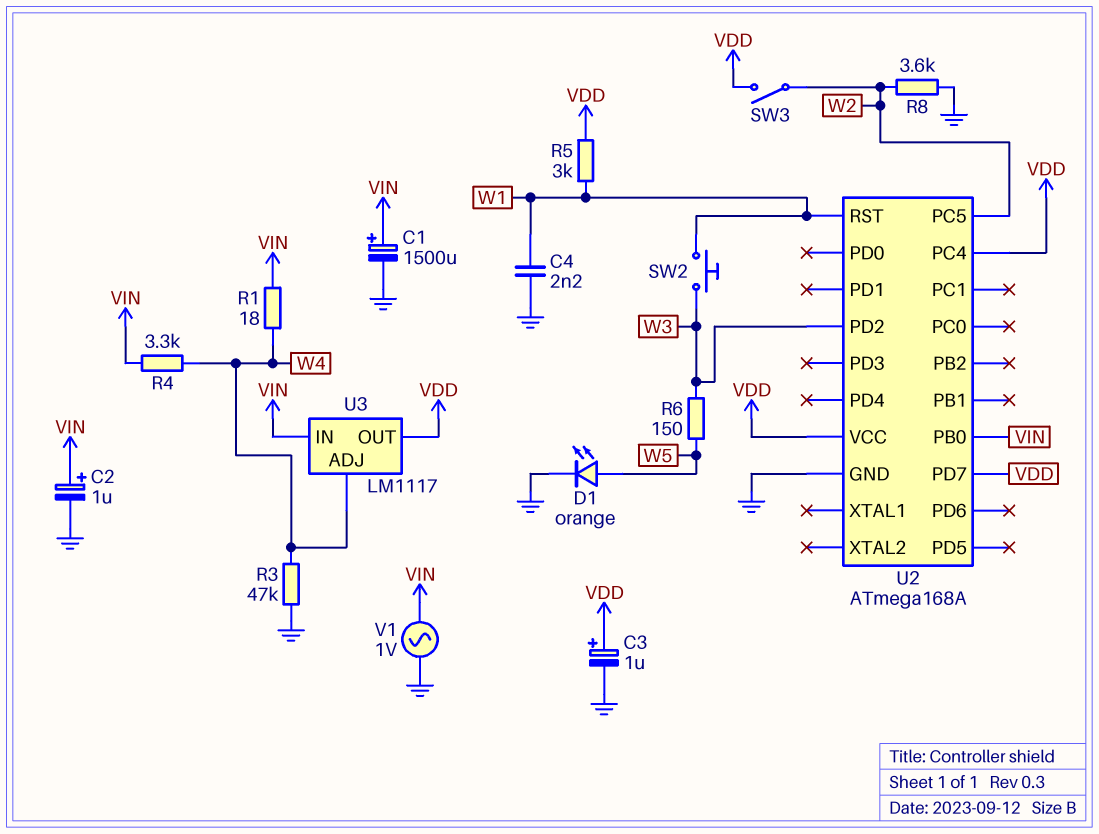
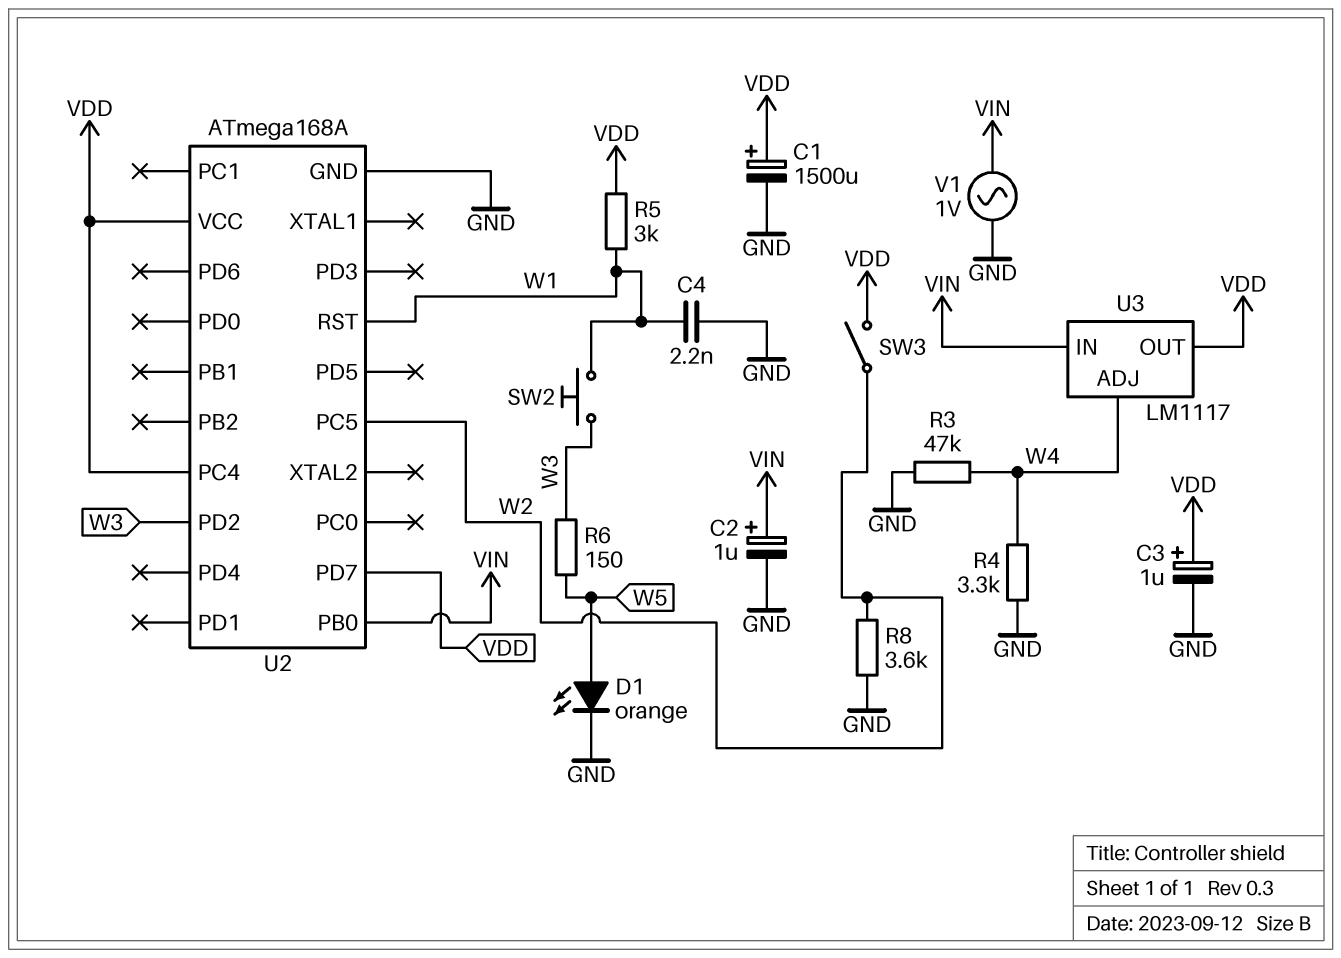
C1: 1500uF (plus VIN, minus GND) -> 1500uF (plus VDD, minus GND)
R1: 18 (VIN, W4) -> none
R4: 3.3k (VIN, W4) -> 3.3k (GND, W4)

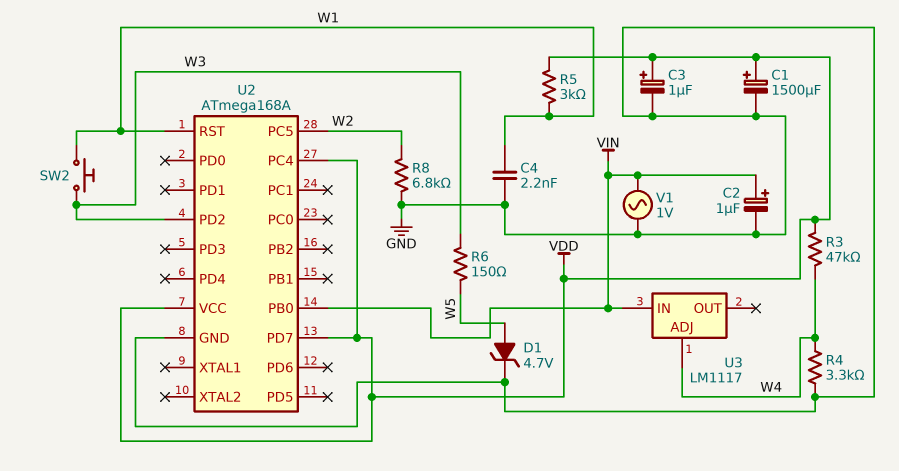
D1: LED orange (A W5, K GND) -> zener 4.7V (A W5, K GND)
R3: 47k (GND, W4) -> 47k (VDD, W4)
R8: 3.6k (GND, W2) -> 6.8k (GND, W2)
SW3: switch (VDD, W2) -> none
U3 pin OUT: VDD -> none

